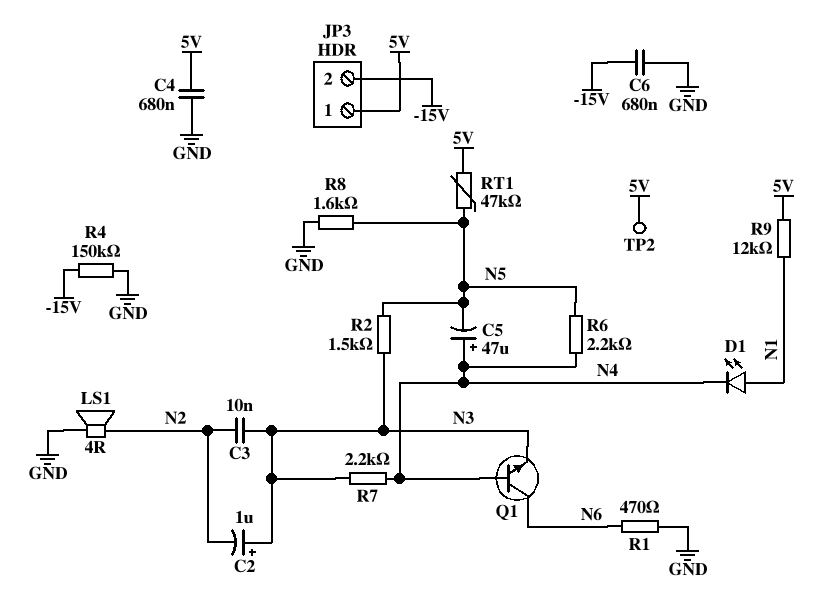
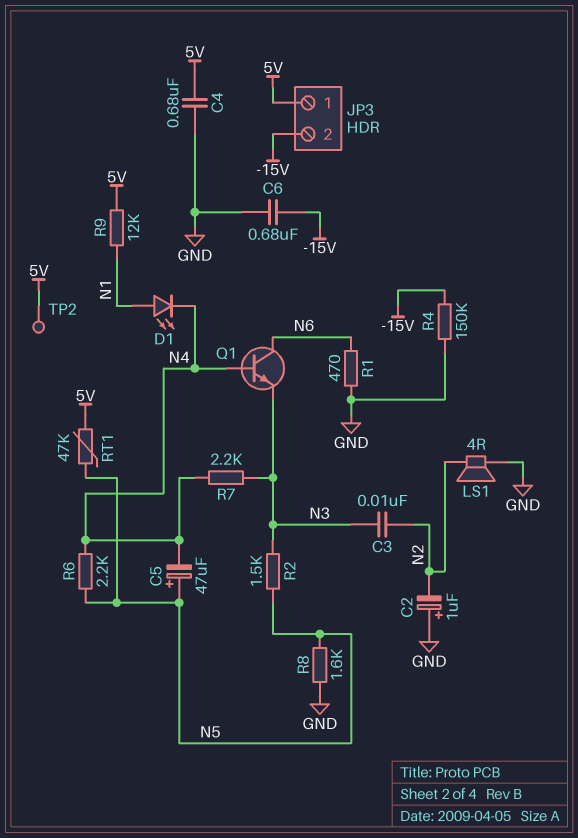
C2: 1uF (plus N3, minus N2) -> 1uF (plus GND, minus N2)
C5: 47uF (plus N4, minus N5) -> 47uF (plus N5, minus N4)

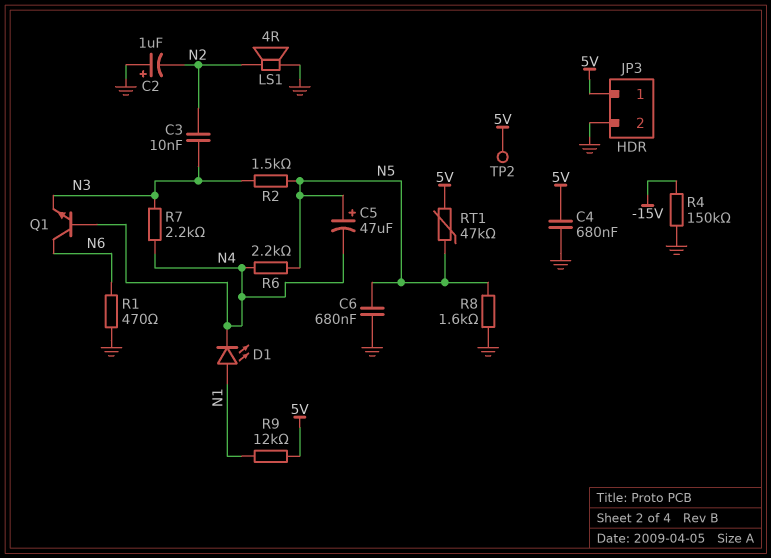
C6: 680nF (-15V, GND) -> 680nF (GND, N5)
JP3 pin 2: -15V -> GND

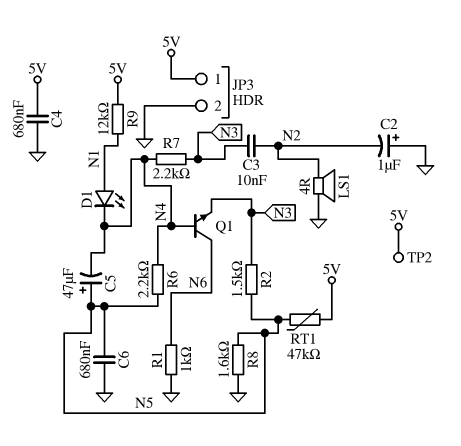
R1: 470 (GND, N6) -> 1k (GND, N6)
R4: 150k (-15V, GND) -> none

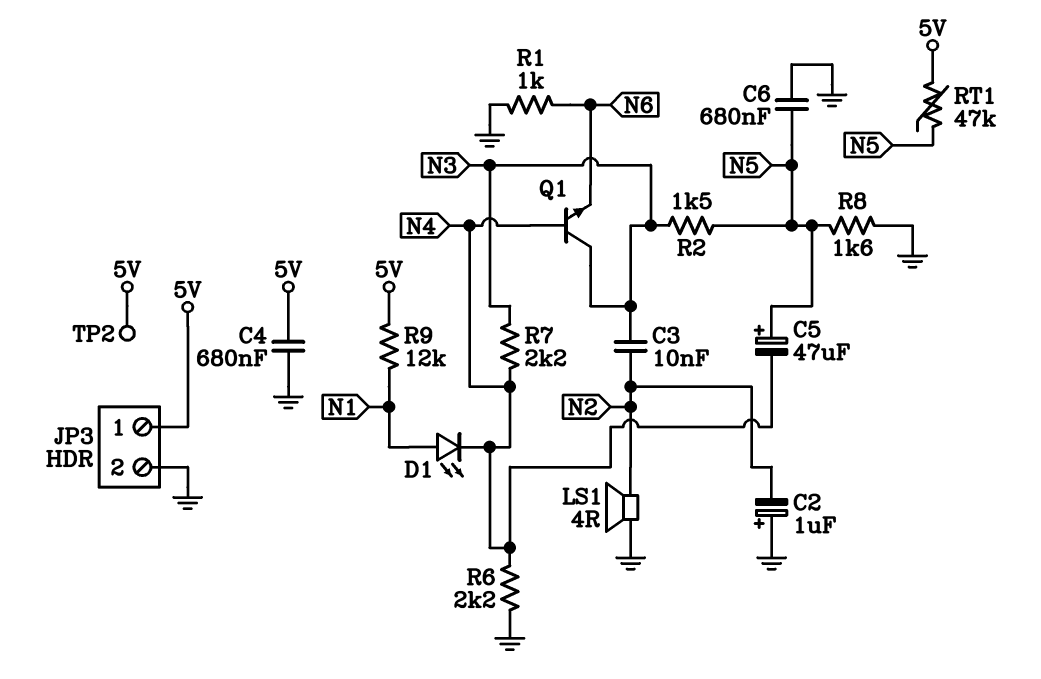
Q1: NPN (B N4, C N6, E N3) -> NPN (B N4, C N3, E N6)
R6: 2.2k (N4, N5) -> 2.2k (GND, N4)

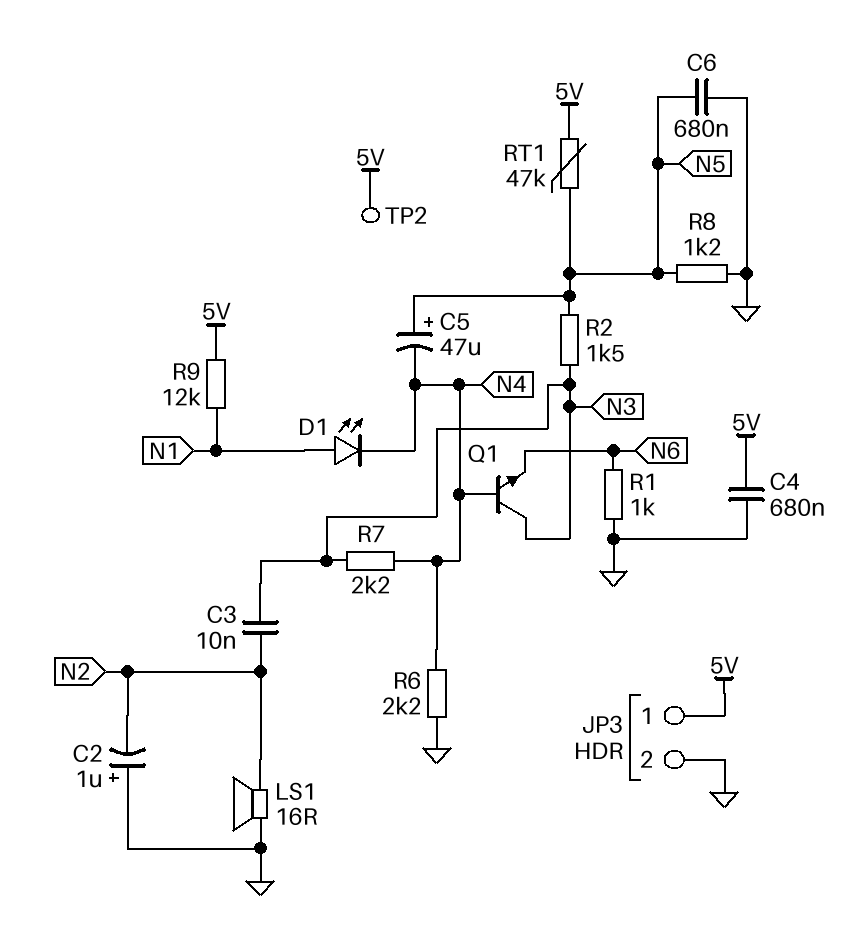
LS1: speaker 4R (GND, N2) -> speaker 16R (GND, N2)
R8: 1.6k (GND, N5) -> 1.2k (GND, N5)

